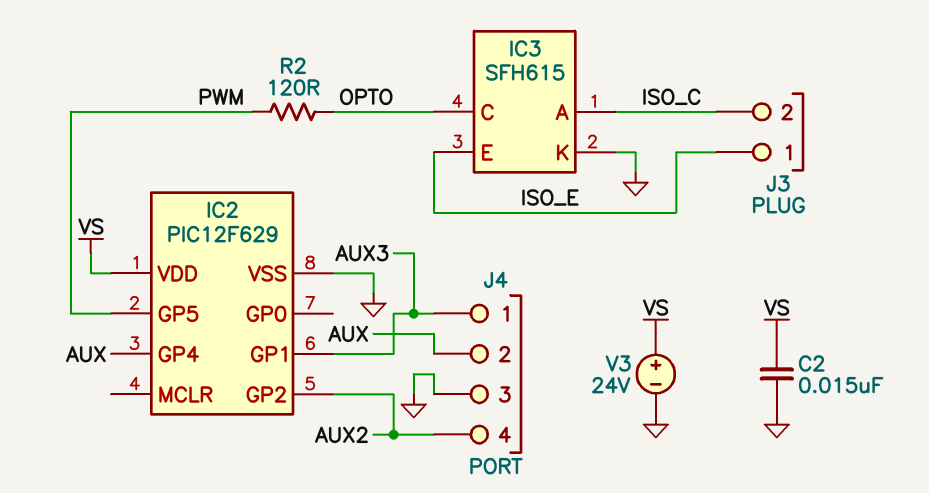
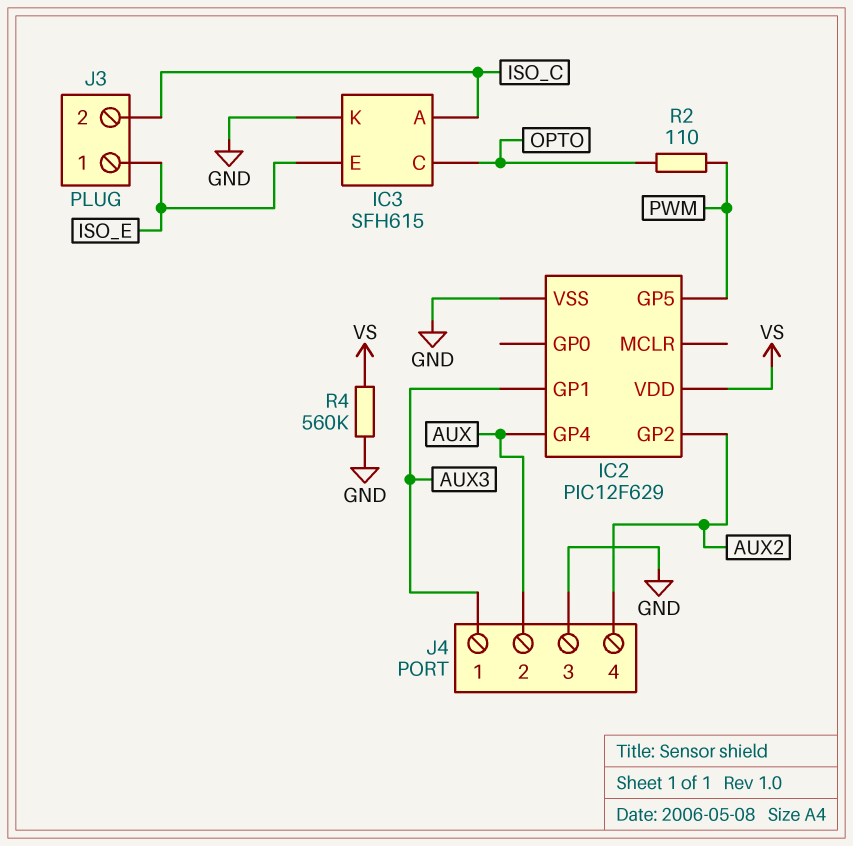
C2: 15nF (GND, VS) -> none
R2: 120 (OPTO, PWM) -> 110 (OPTO, PWM)
R4: none -> 560k (GND, VS)
V3: 24V (plus VS, minus GND) -> none

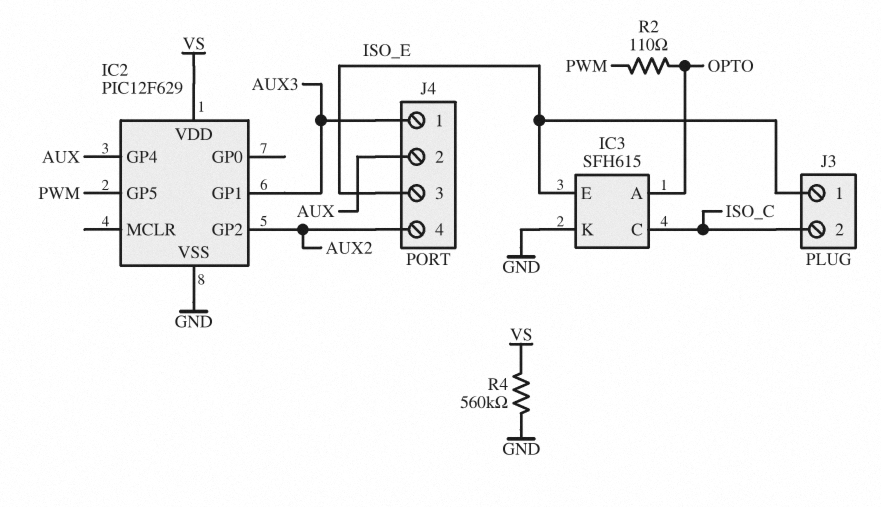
IC3 pin A: ISO_C -> OPTO
IC3 pin C: OPTO -> ISO_C
J4 pin 3: GND -> ISO_E

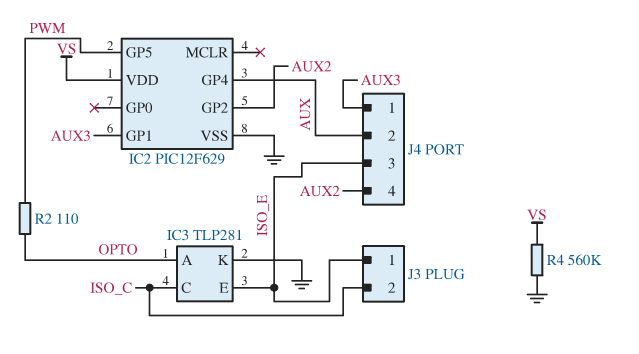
IC3: SFH615 -> TLP281

